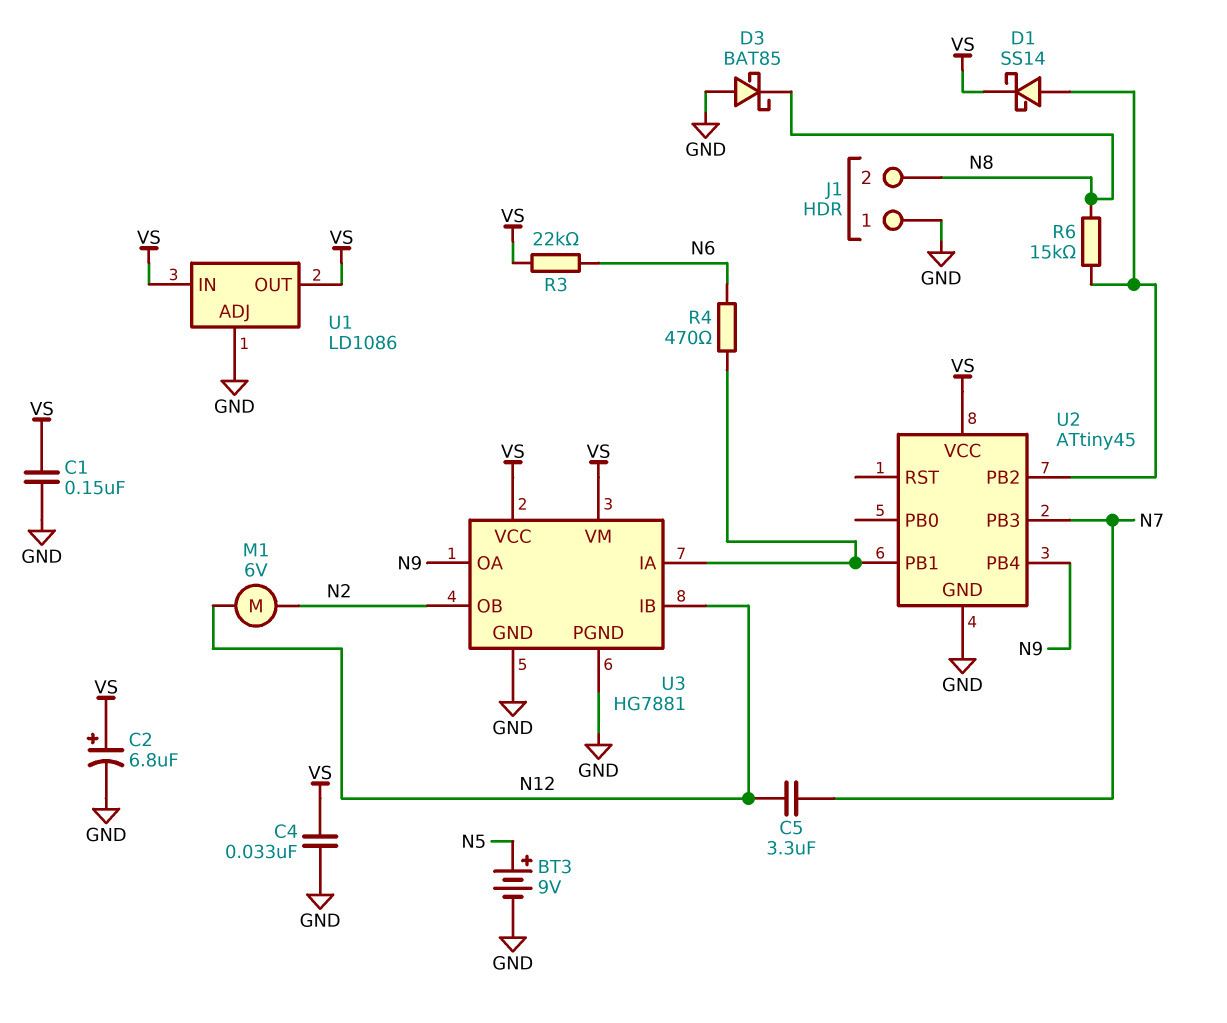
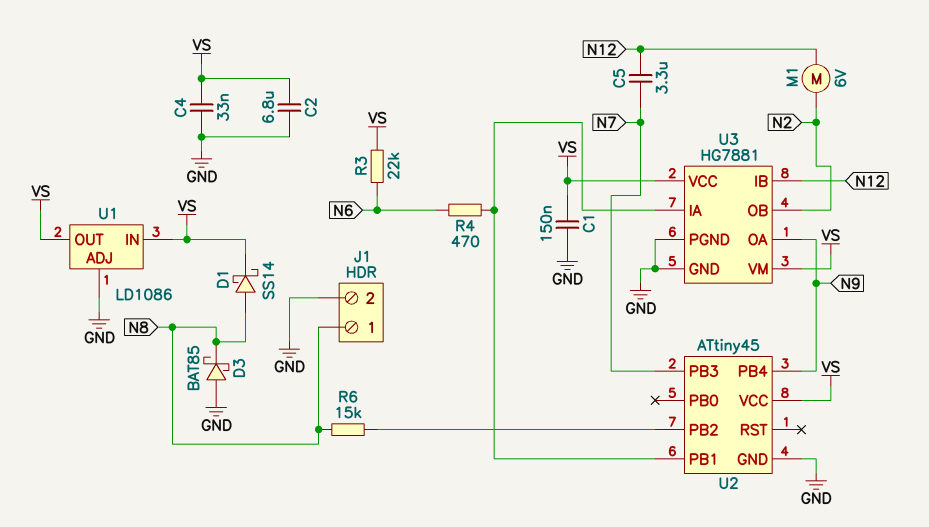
BT3: 9V (plus N5, minus GND) -> none
C2: 6.8uF (plus VS, minus GND) -> 6.8uF (GND, VS)
D1: schottky SS14 (A U2/PB2, K VS) -> schottky SS14 (A N8, K VS)
J1 pin 1: GND -> N8
J1 pin 2: N8 -> GND

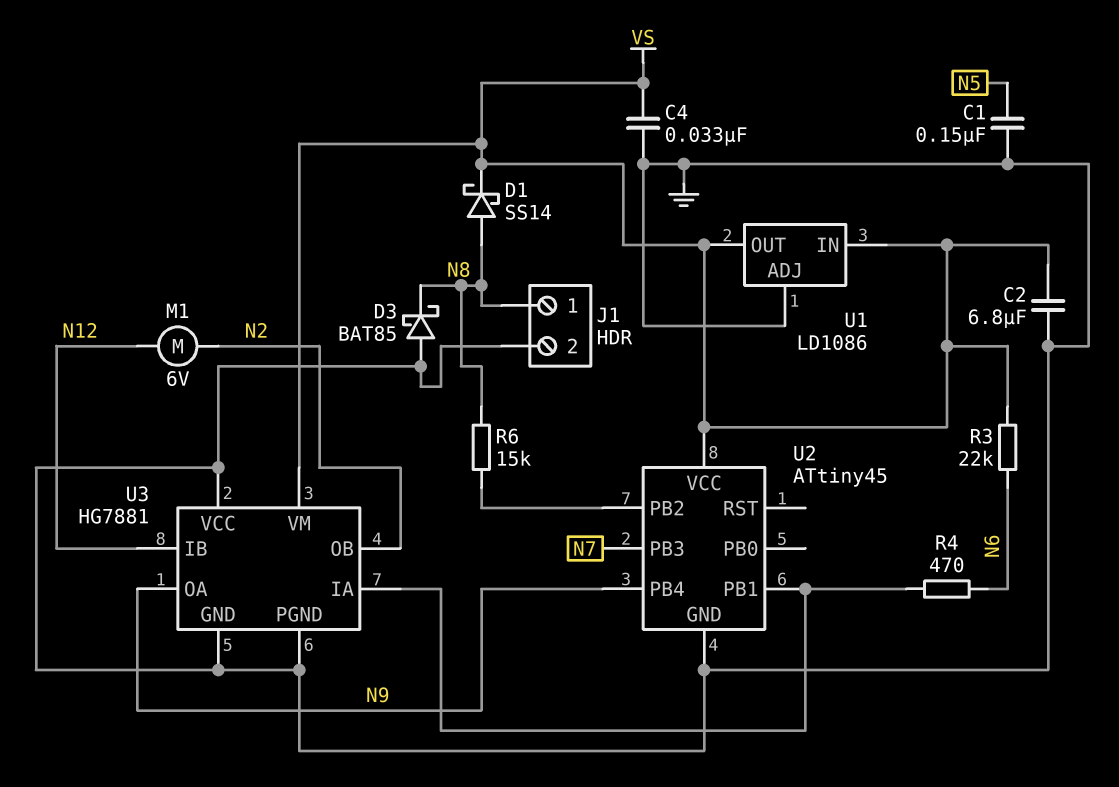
C1: 150nF (GND, VS) -> 150nF (GND, N5)
C5: 3.3uF (N7, N12) -> none
U3 pin VCC: VS -> GND

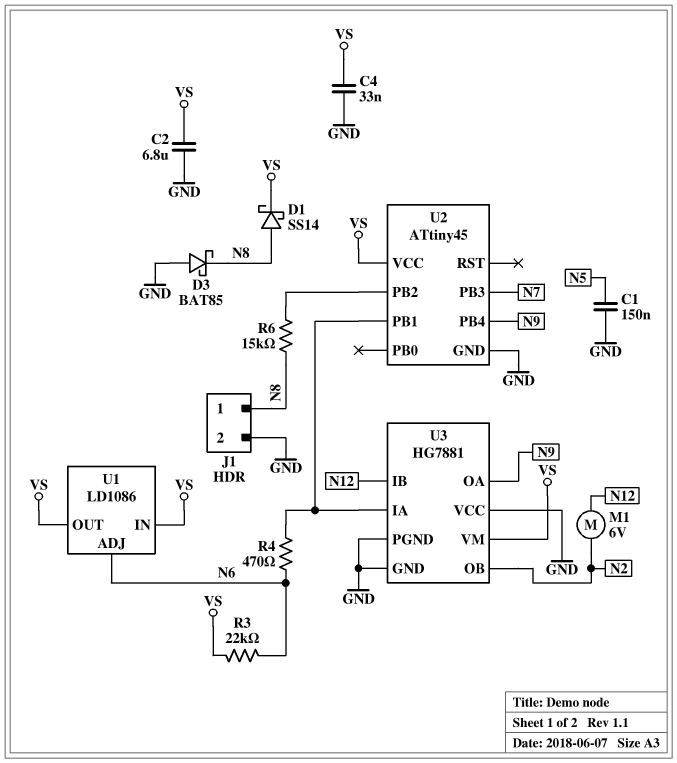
U1 pin ADJ: GND -> N6

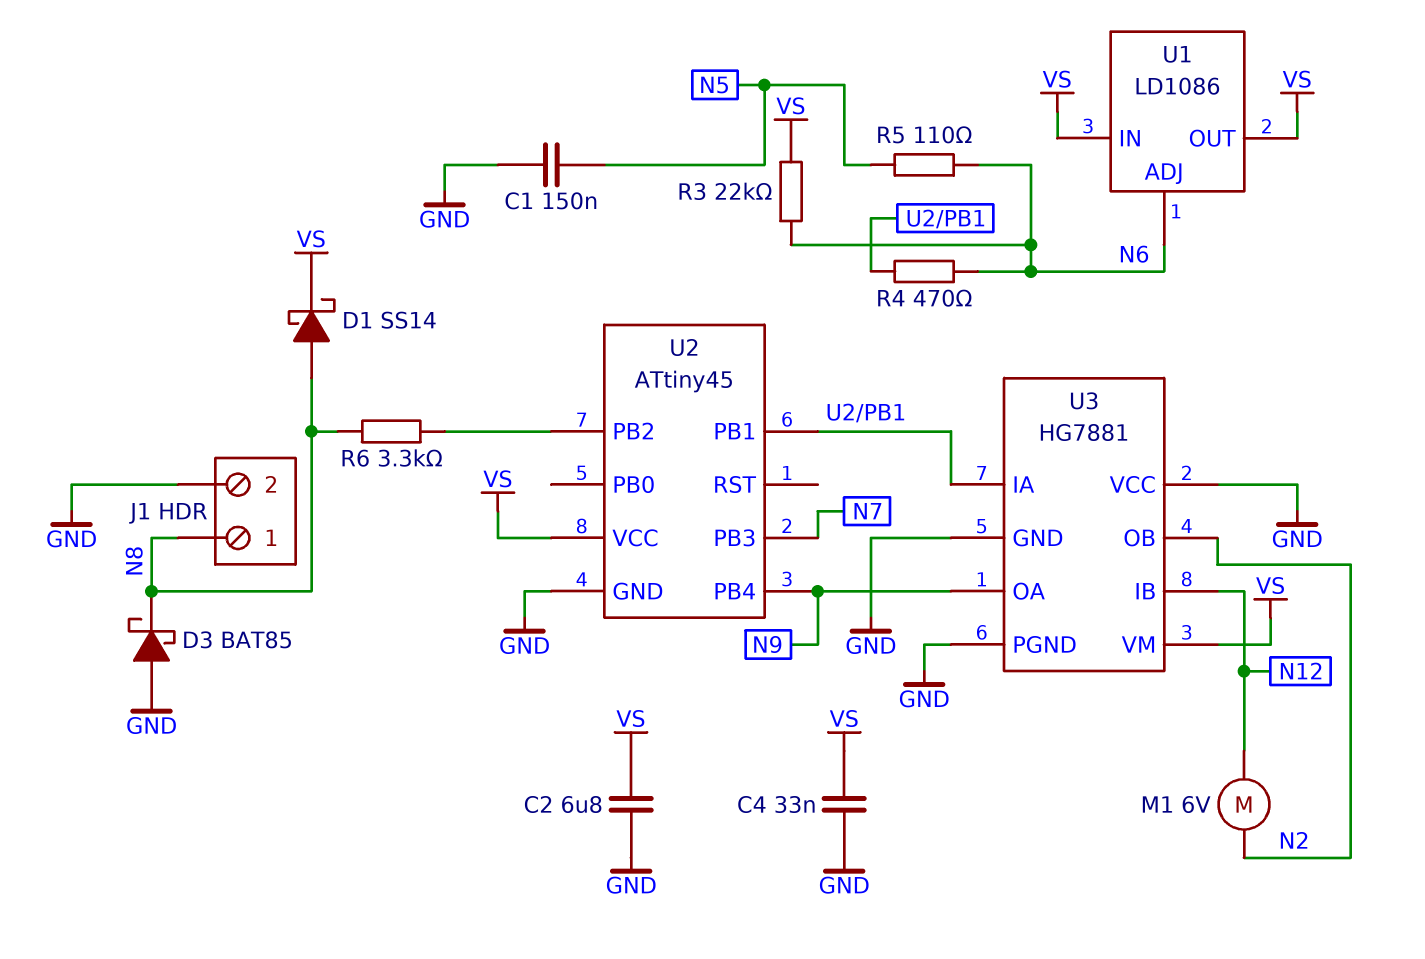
R5: none -> 110 (N5, N6)
R6: 15k (N8, U2/PB2) -> 3.3k (N8, U2/PB2)

